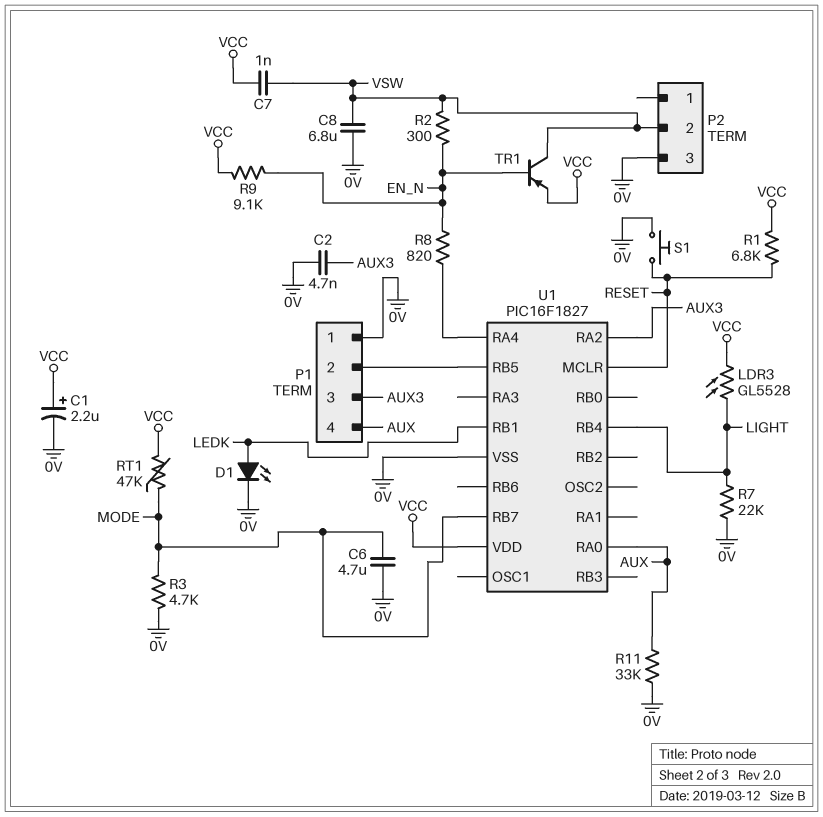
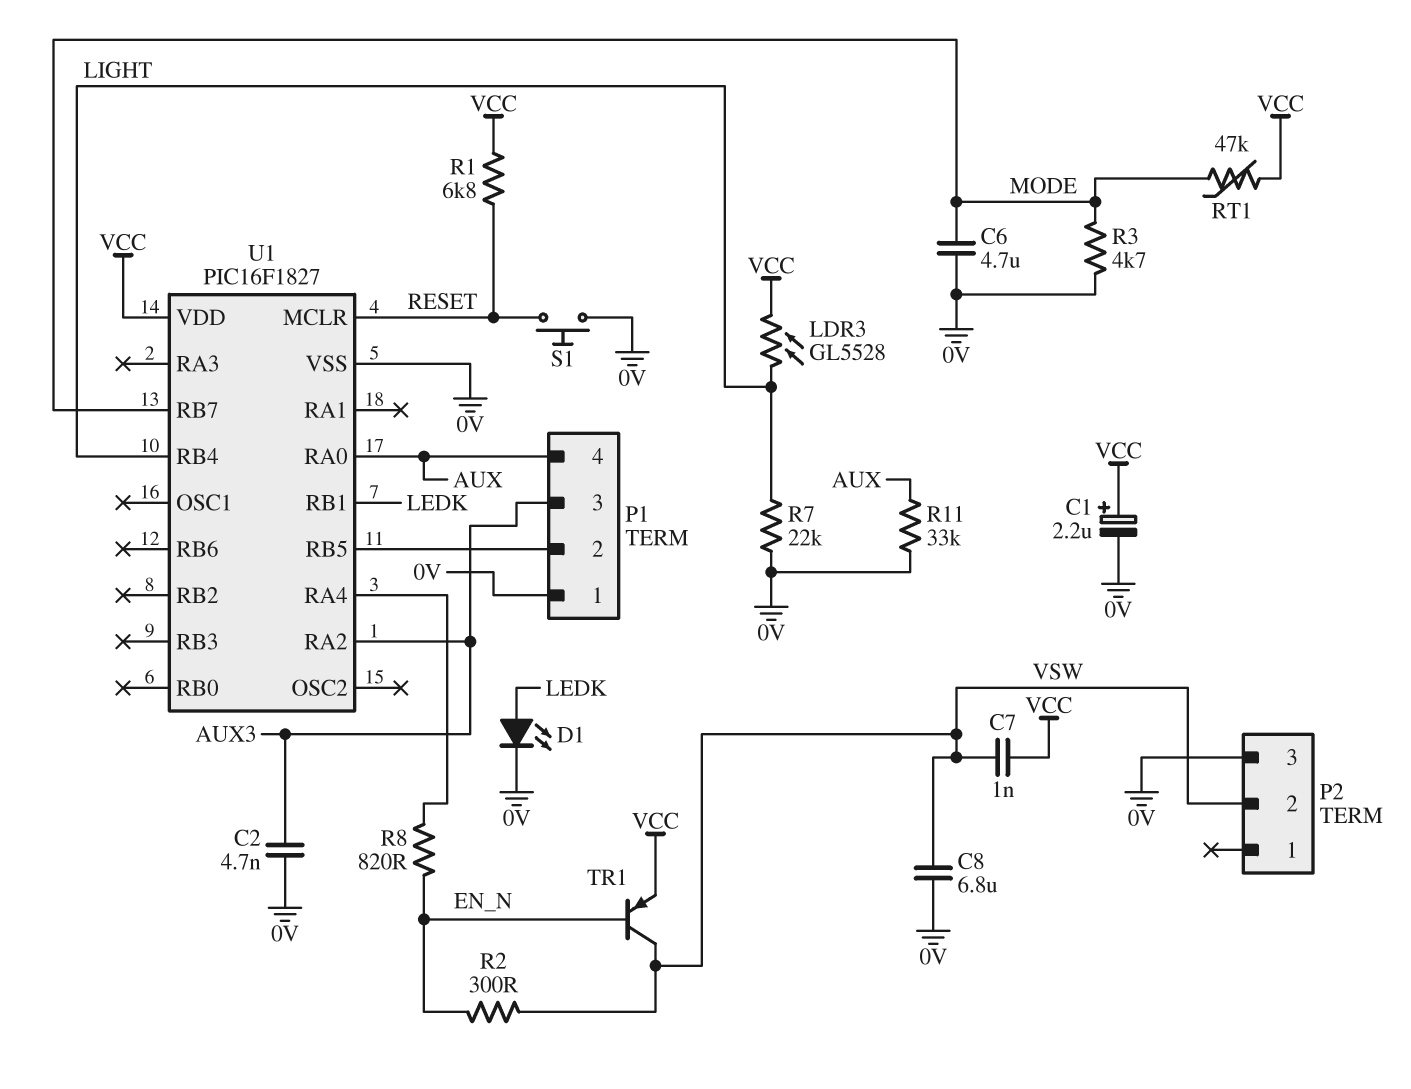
R9: 9.1k (EN_N, VCC) -> none

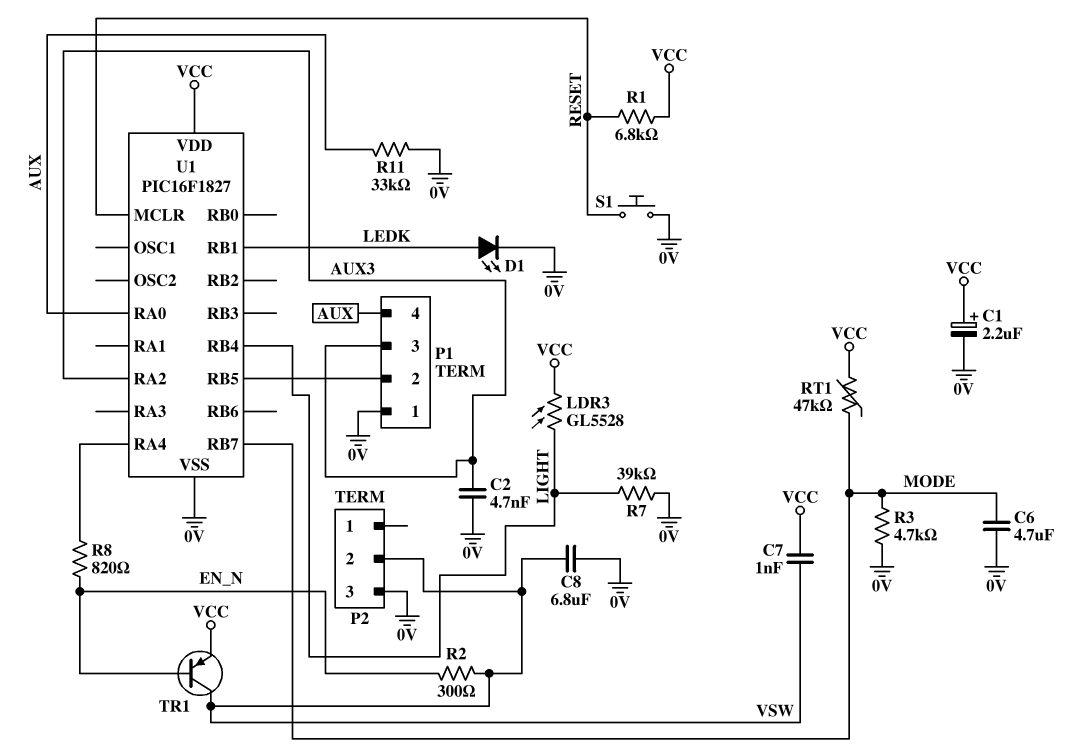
R7: 22k (0V, LIGHT) -> 39k (0V, LIGHT)

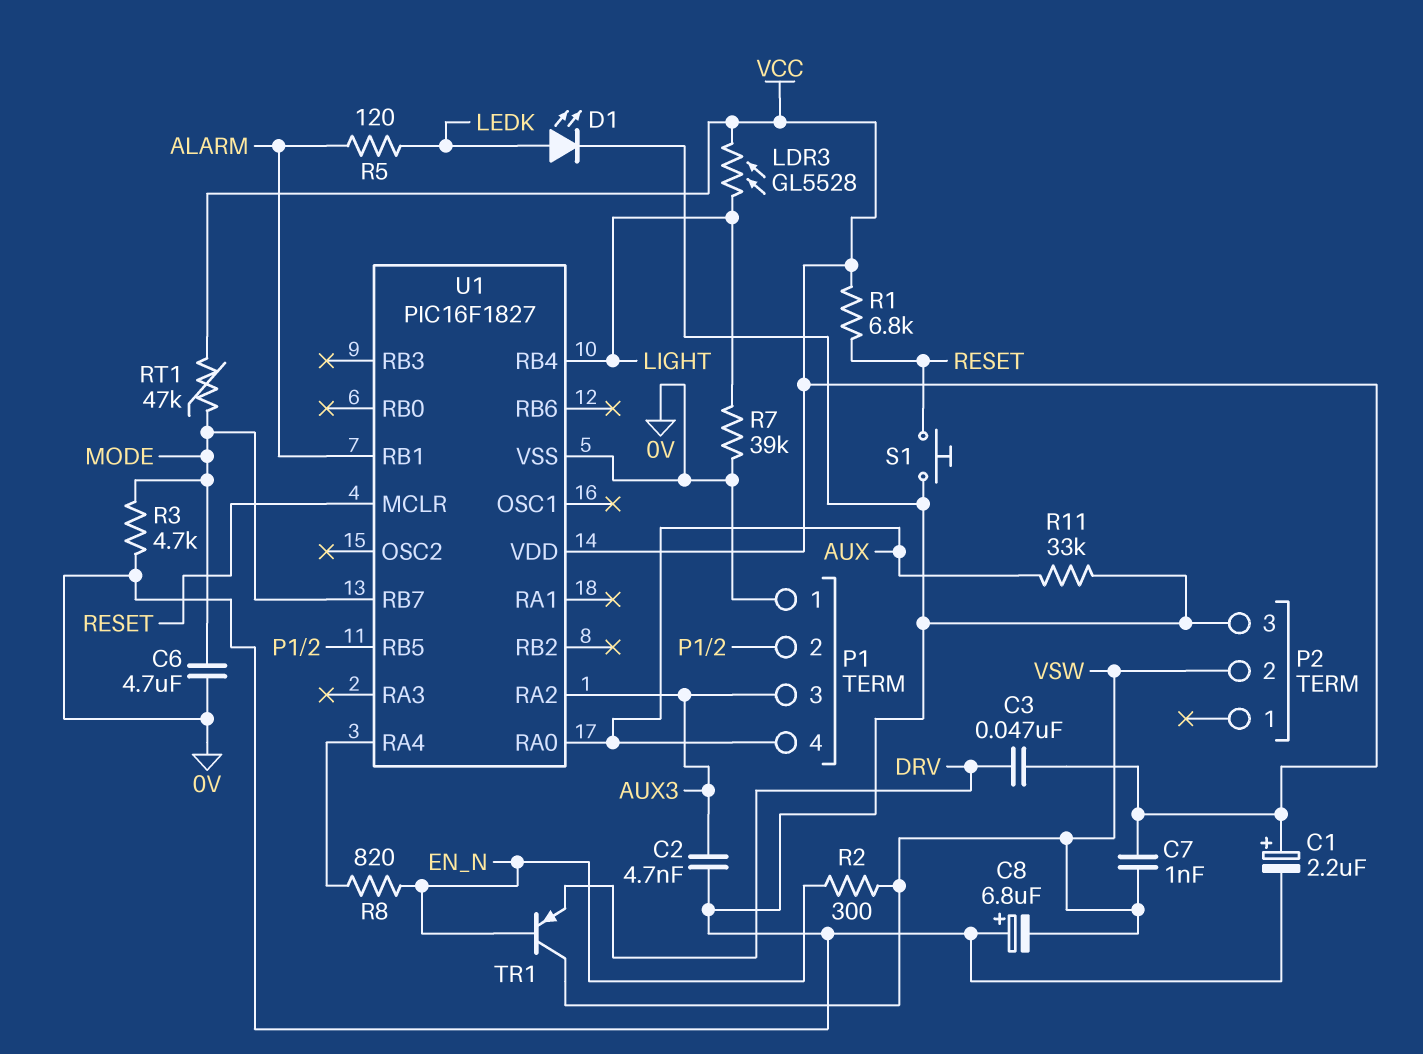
C3: none -> 47nF (DRV, VCC)
C8: 6.8uF (0V, VSW) -> 6.8uF (plus 0V, minus VSW)
R5: none -> 120 (ALARM, LEDK)
TR1: PNP (B EN_N, C VSW, E VCC) -> PNP (B EN_N, C VSW, E DRV)
U1 pin RB1: LEDK -> ALARM

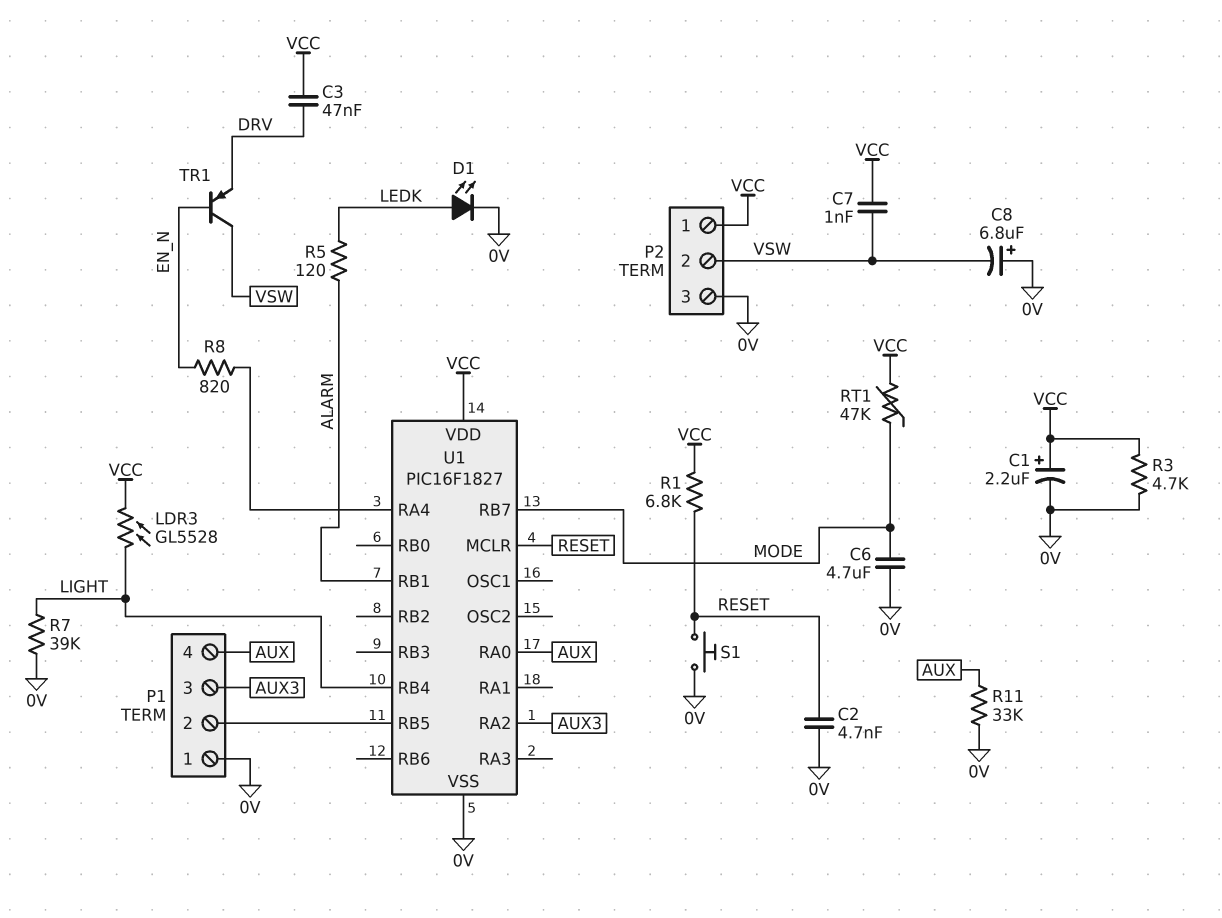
C2: 4.7nF (0V, AUX3) -> 4.7nF (0V, RESET)
P2 pin 1: none -> VCC
R2: 300 (EN_N, VSW) -> none
R3: 4.7k (0V, MODE) -> 4.7k (0V, VCC)

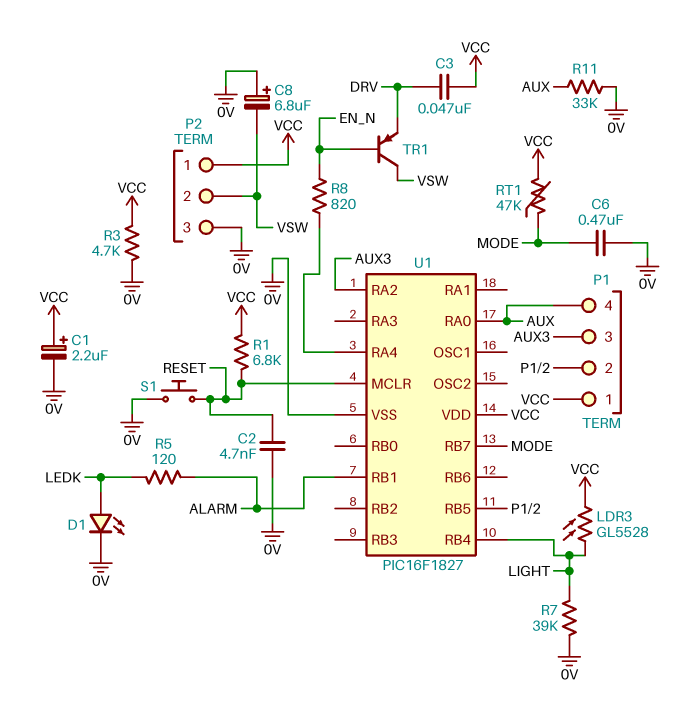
C6: 4.7uF (0V, MODE) -> 470nF (0V, MODE)
C7: 1nF (VCC, VSW) -> none
P1 pin 1: 0V -> VCC

